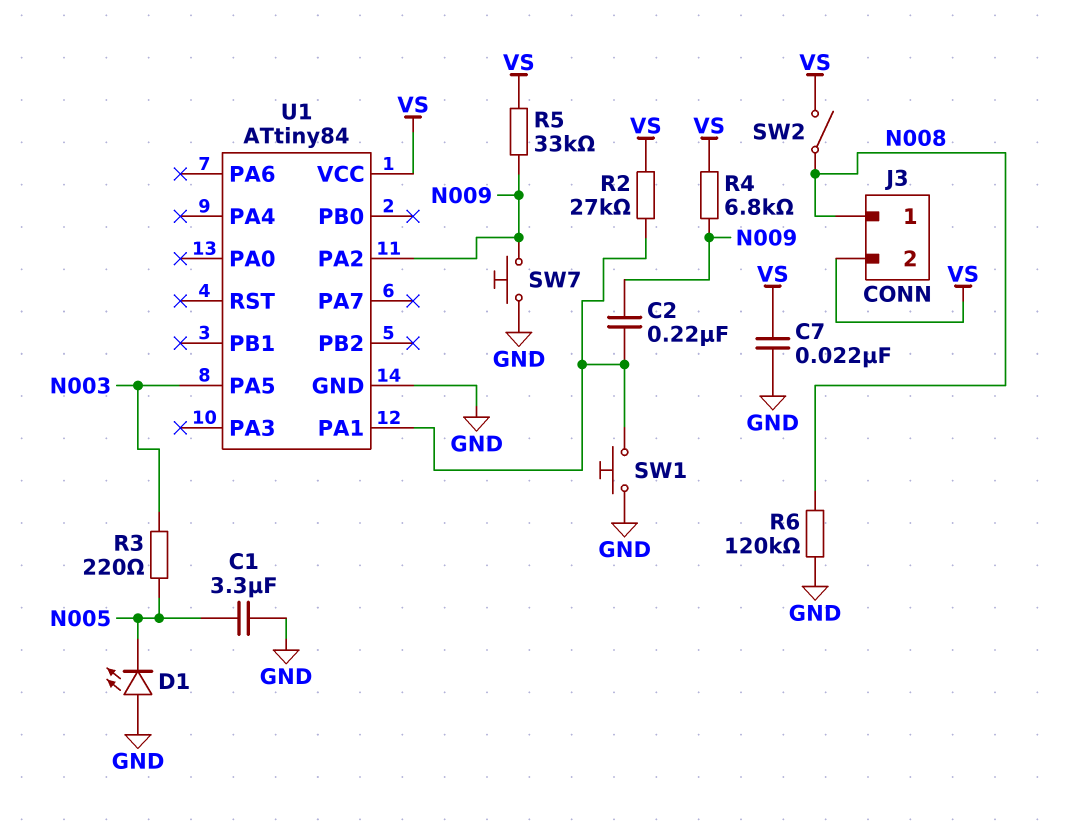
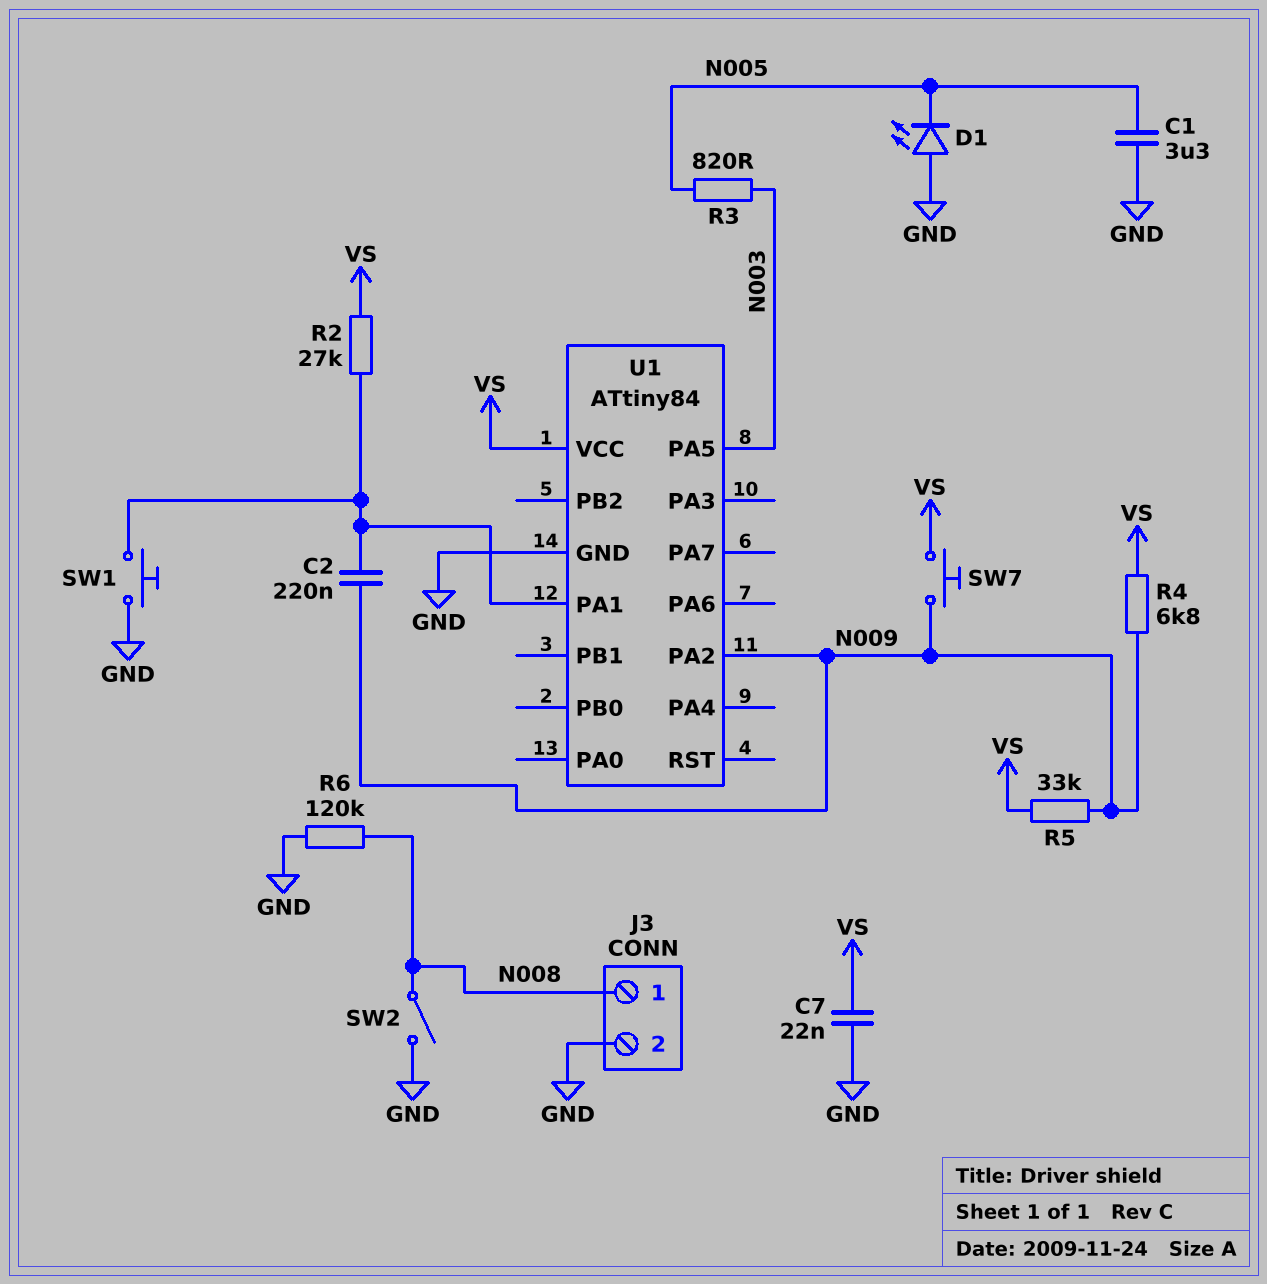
J3 pin 2: VS -> GND
R3: 220 (N003, N005) -> 820 (N003, N005)
SW2: switch (N008, VS) -> switch (GND, N008)
SW7: button (GND, N009) -> button (N009, VS)

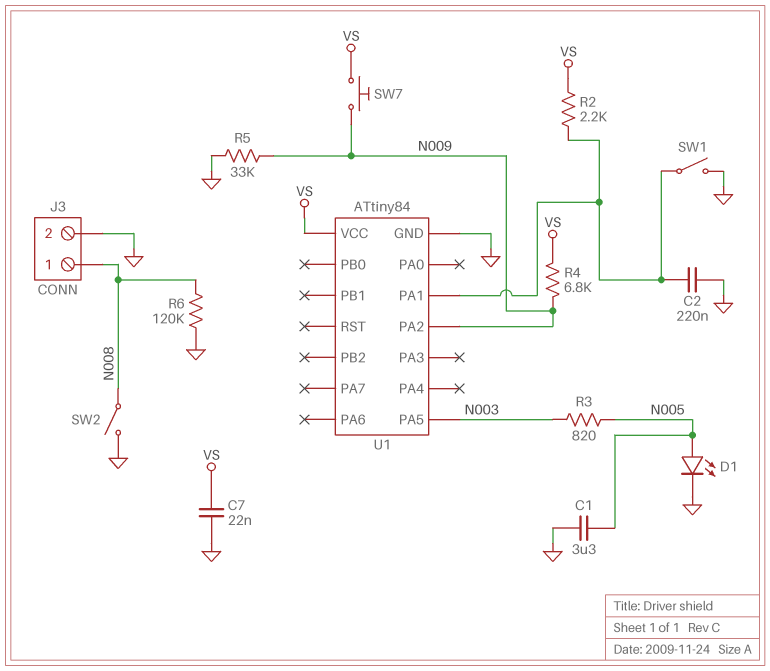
C2: 220nF (N009, U1/PA1) -> 220nF (GND, U1/PA1)
D1: LED (A GND, K N005) -> LED (A N005, K GND)
R2: 27k (U1/PA1, VS) -> 2.2k (U1/PA1, VS)
R5: 33k (N009, VS) -> 33k (GND, N009)
SW1: button (GND, U1/PA1) -> switch (GND, U1/PA1)

